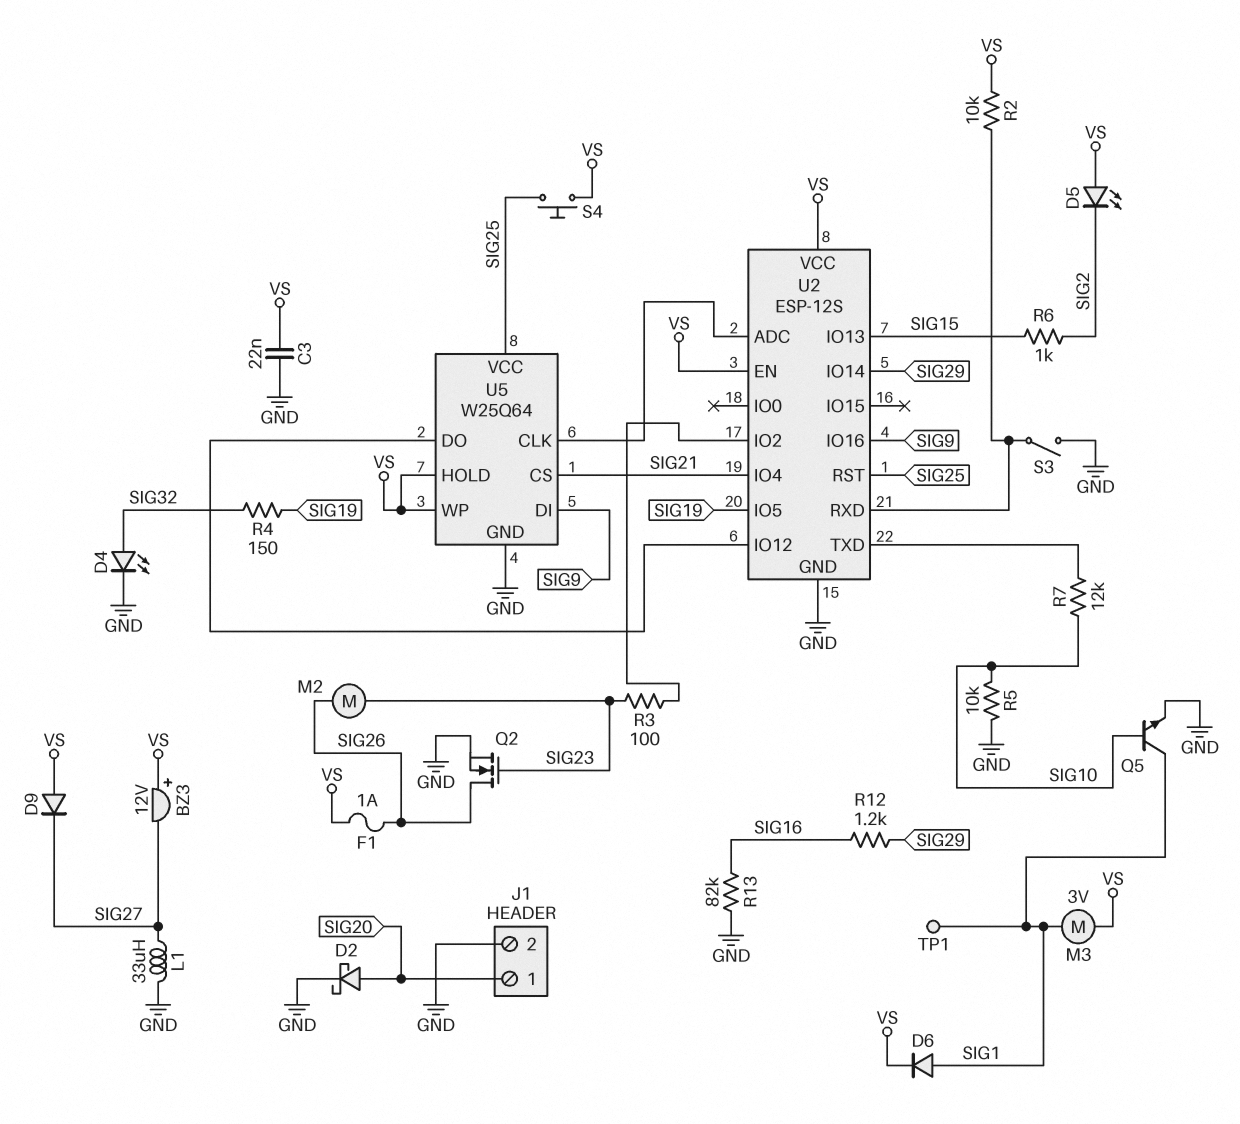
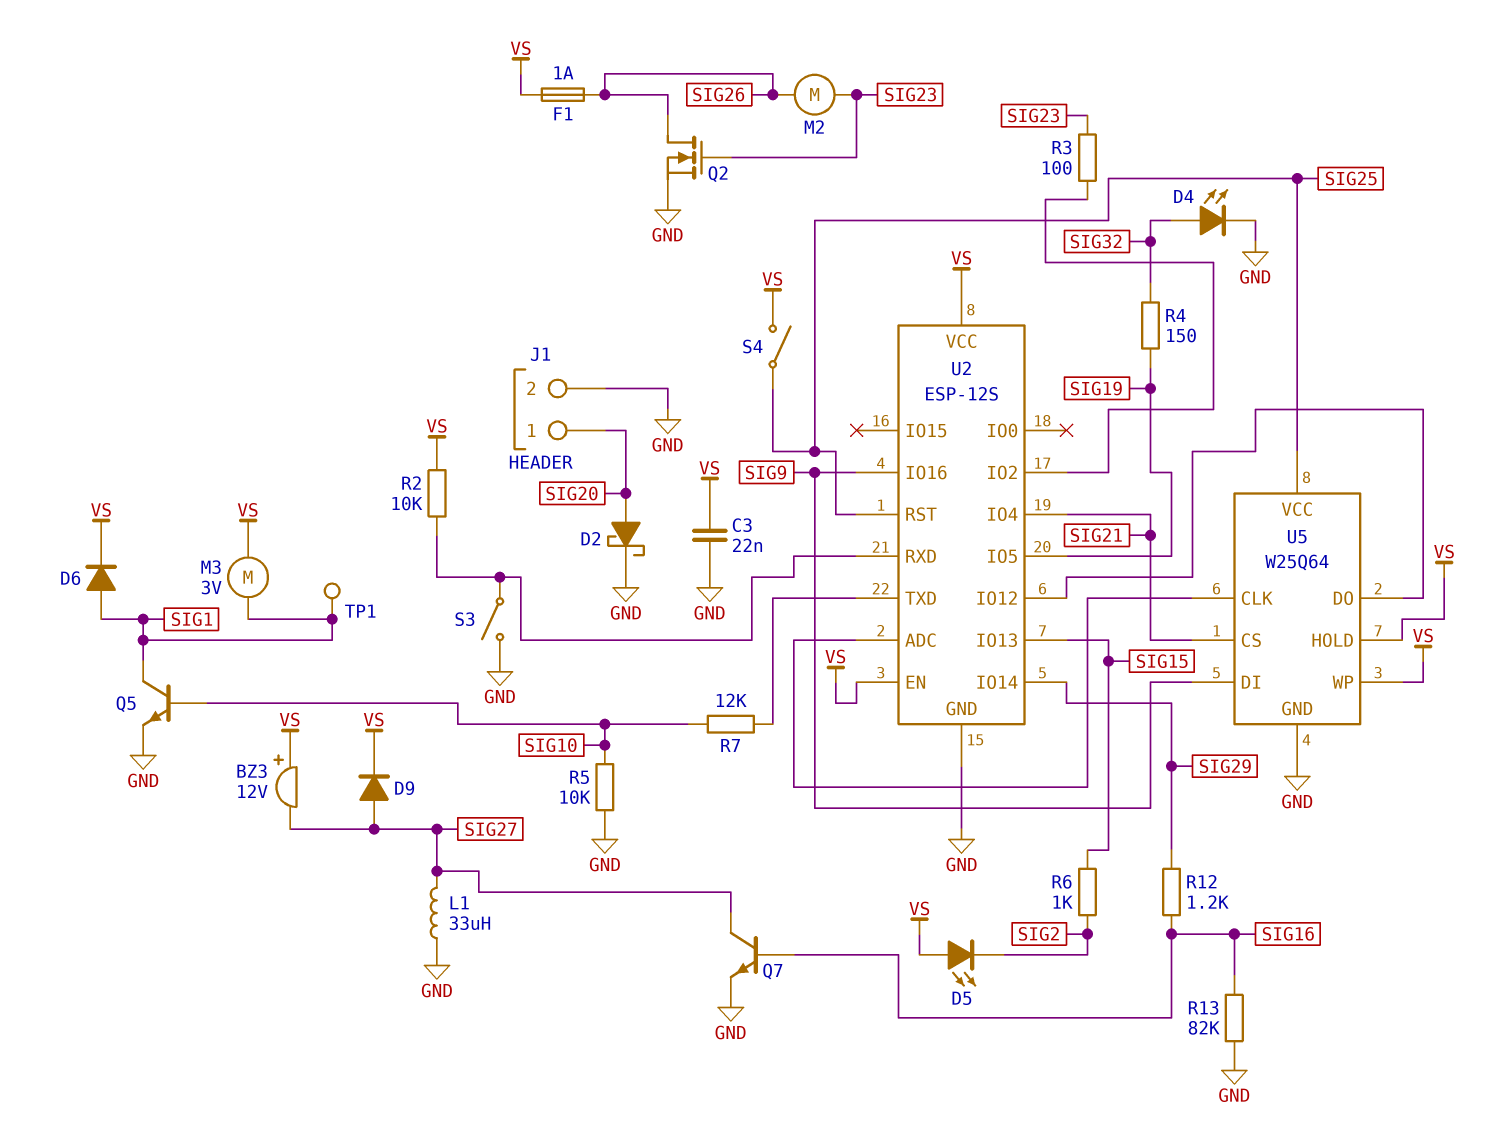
D9: diode (A VS, K SIG27) -> diode (A SIG27, K VS)
Q7: none -> NPN (B SIG16, C SIG27, E GND)
S4: button (SIG25, VS) -> switch (SIG25, VS)

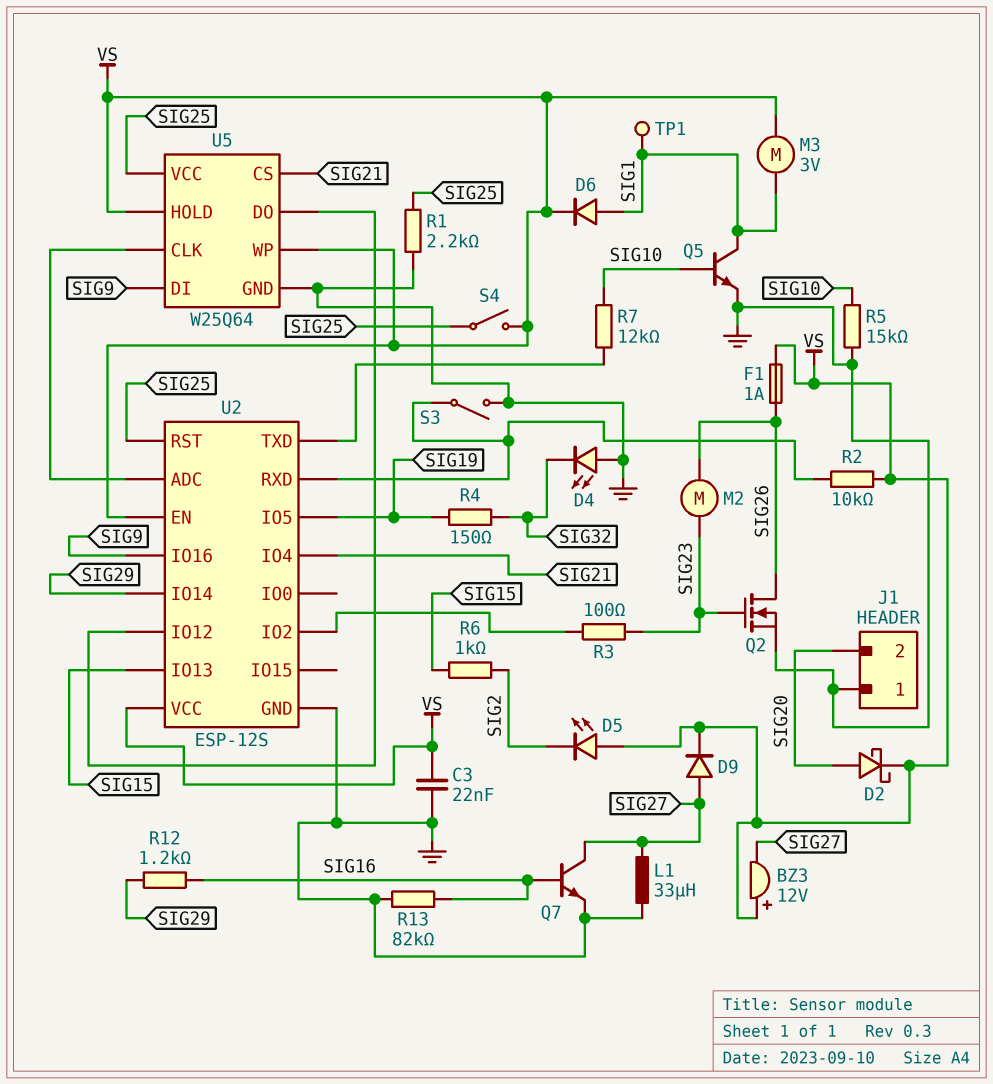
D2: schottky (A SIG20, K GND) -> schottky (A SIG20, K VS)
D4: LED (A SIG32, K GND) -> LED (A GND, K SIG32)
J1 pin 1: SIG20 -> GND
J1 pin 2: GND -> SIG20
R1: none -> 2.2k (GND, SIG25)
R5: 10k (GND, SIG10) -> 15k (GND, SIG10)

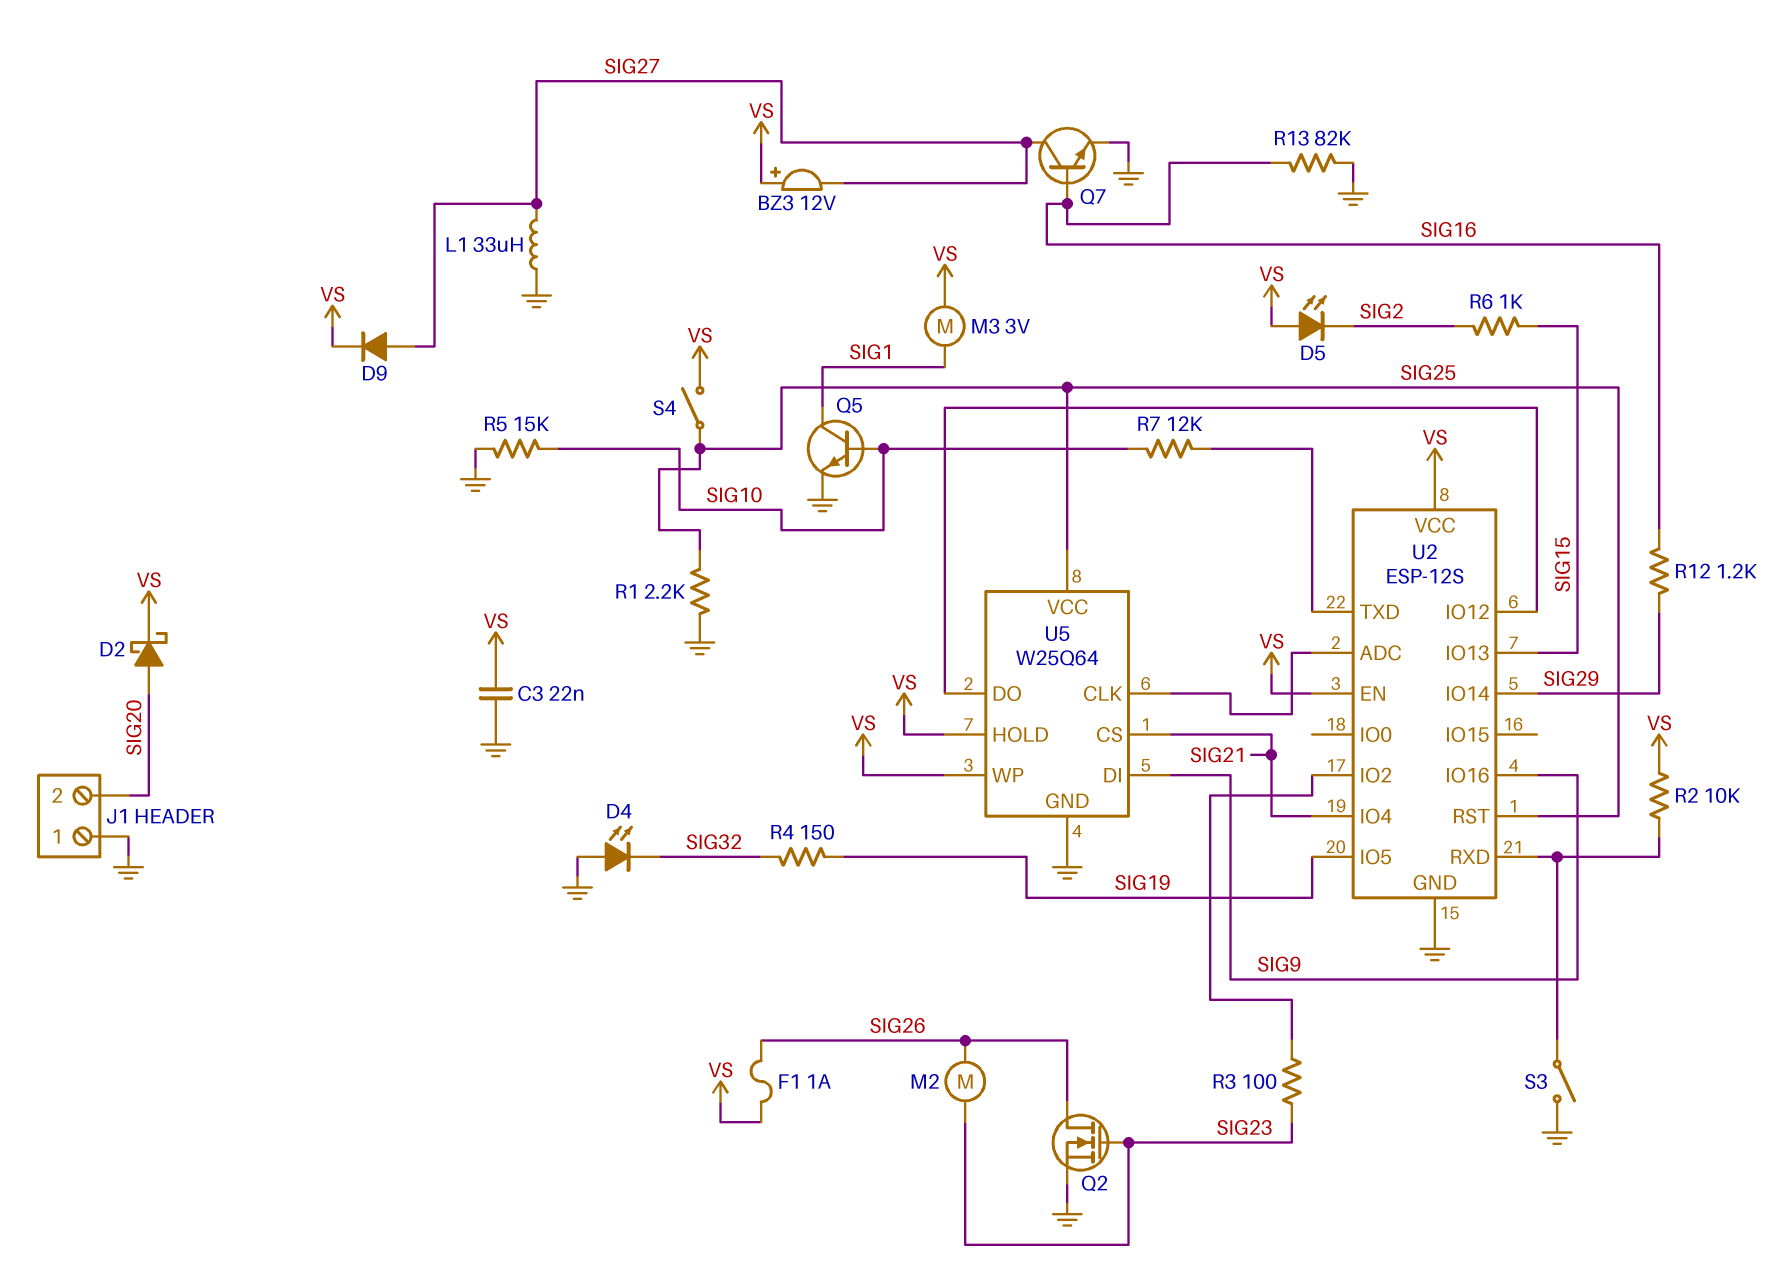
D6: diode (A SIG1, K VS) -> none
TP1: test point (SIG1) -> none

